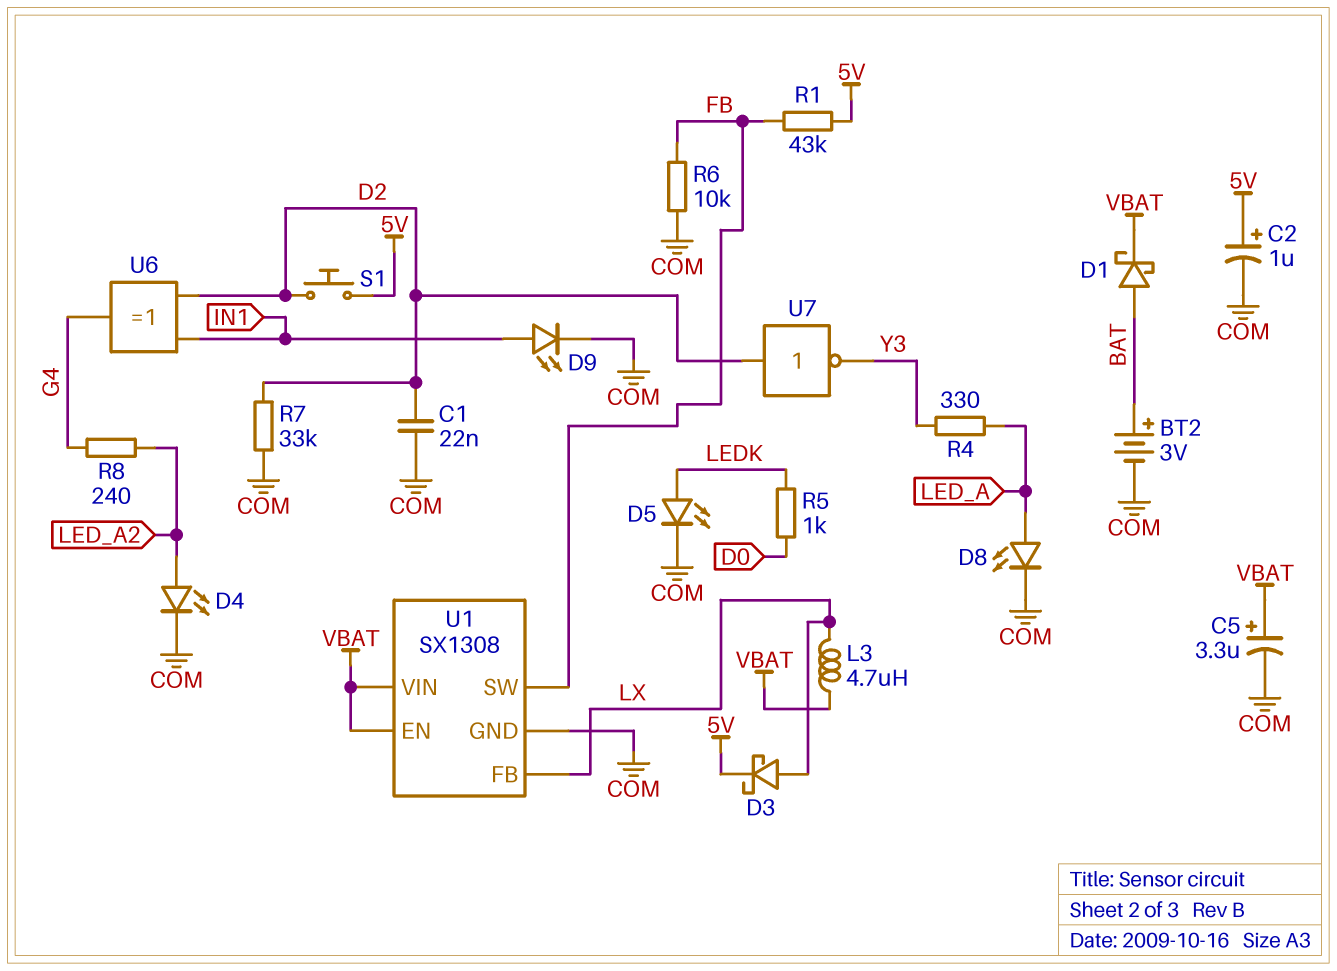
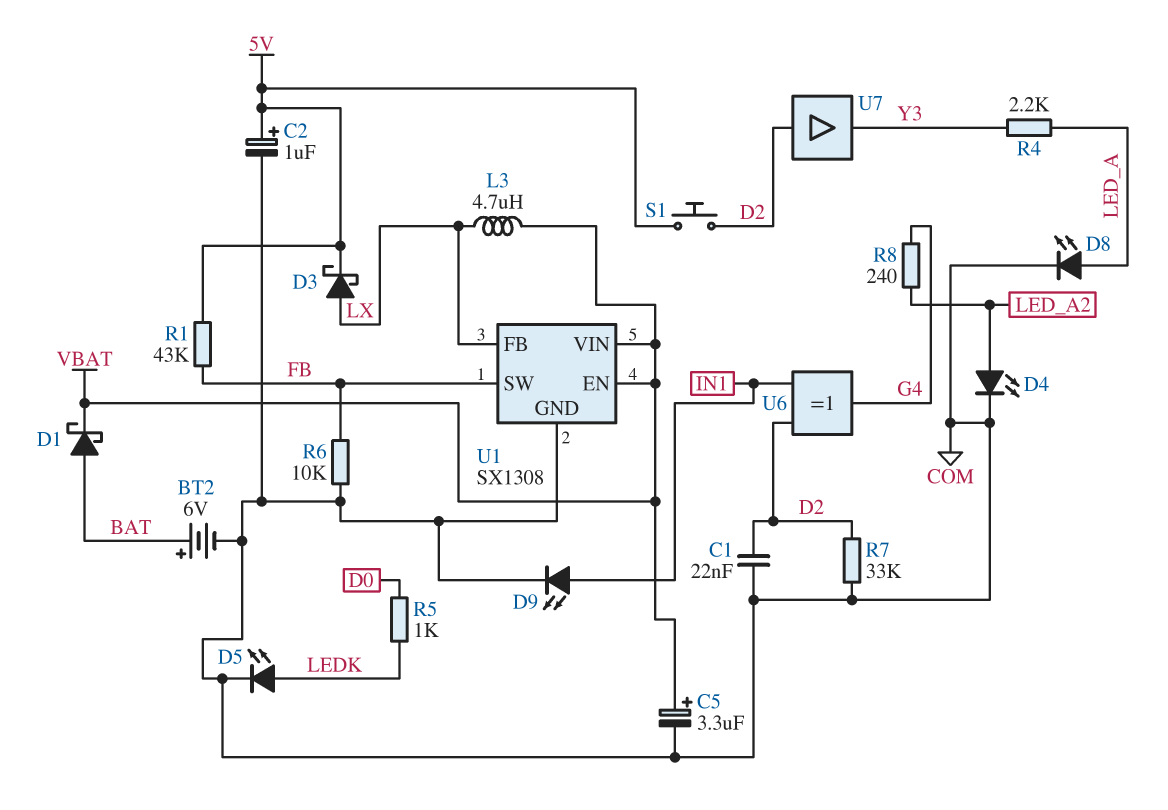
BT2: 3V (plus BAT, minus COM) -> 6V (plus BAT, minus COM)
R4: 330 (LED_A, Y3) -> 2.2k (LED_A, Y3)
U7: NOT (in D2, out Y3) -> buffer (in D2, out Y3)

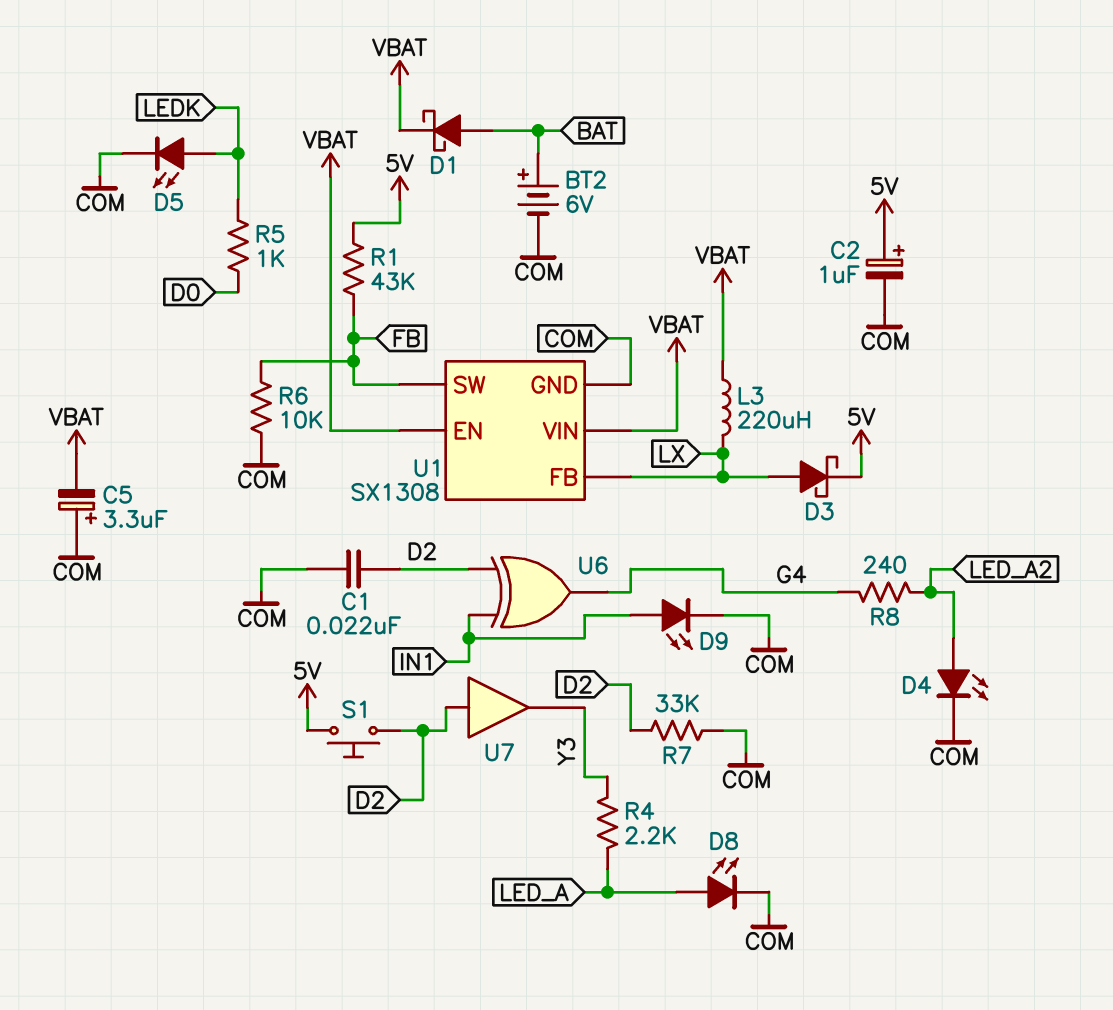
C5: 3.3uF (plus VBAT, minus COM) -> 3.3uF (plus COM, minus VBAT)
L3: 4.7uH (LX, VBAT) -> 220uH (LX, VBAT)

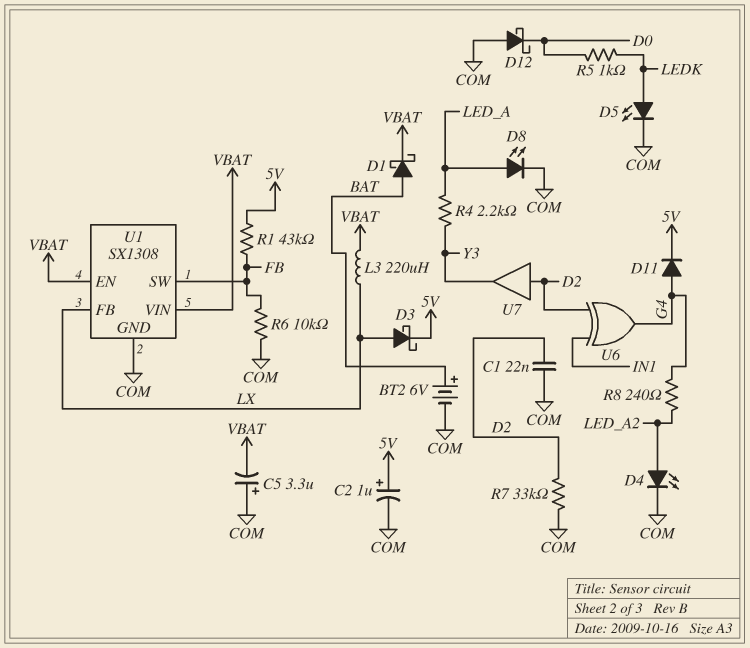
D9: LED (A IN1, K COM) -> none
D11: none -> diode (A G4, K 5V)
D12: none -> schottky (A COM, K D0)
S1: button (5V, D2) -> none

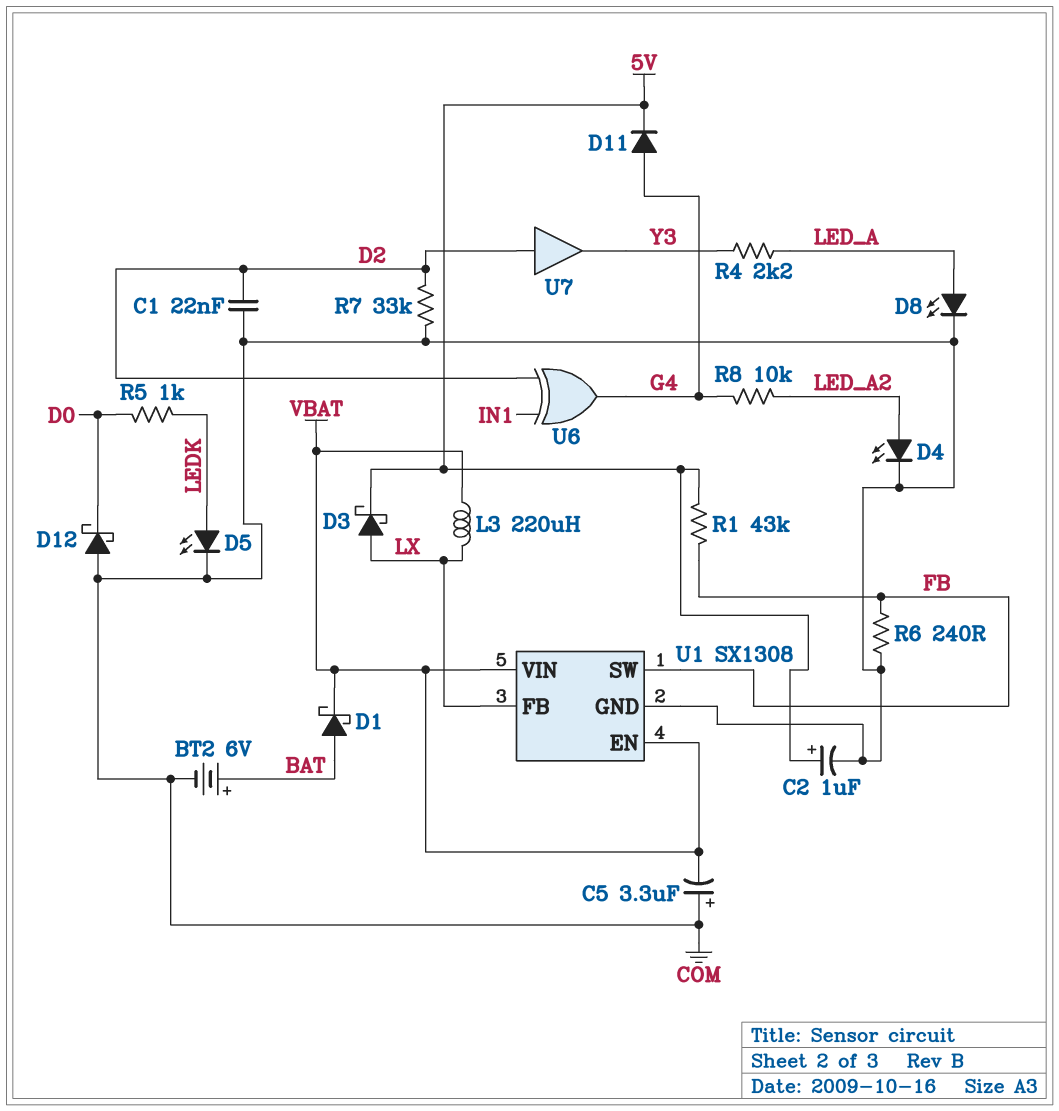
R6: 10k (COM, FB) -> 240 (COM, FB)
R8: 240 (G4, LED_A2) -> 10k (G4, LED_A2)

